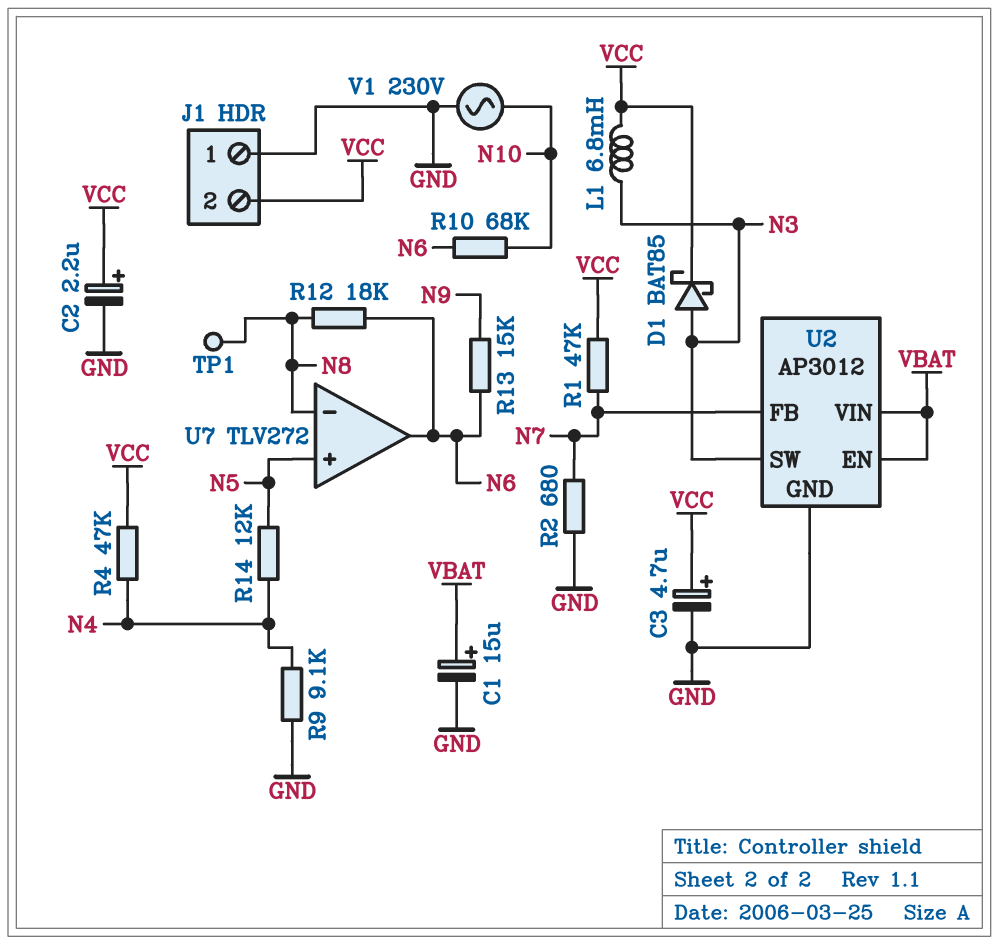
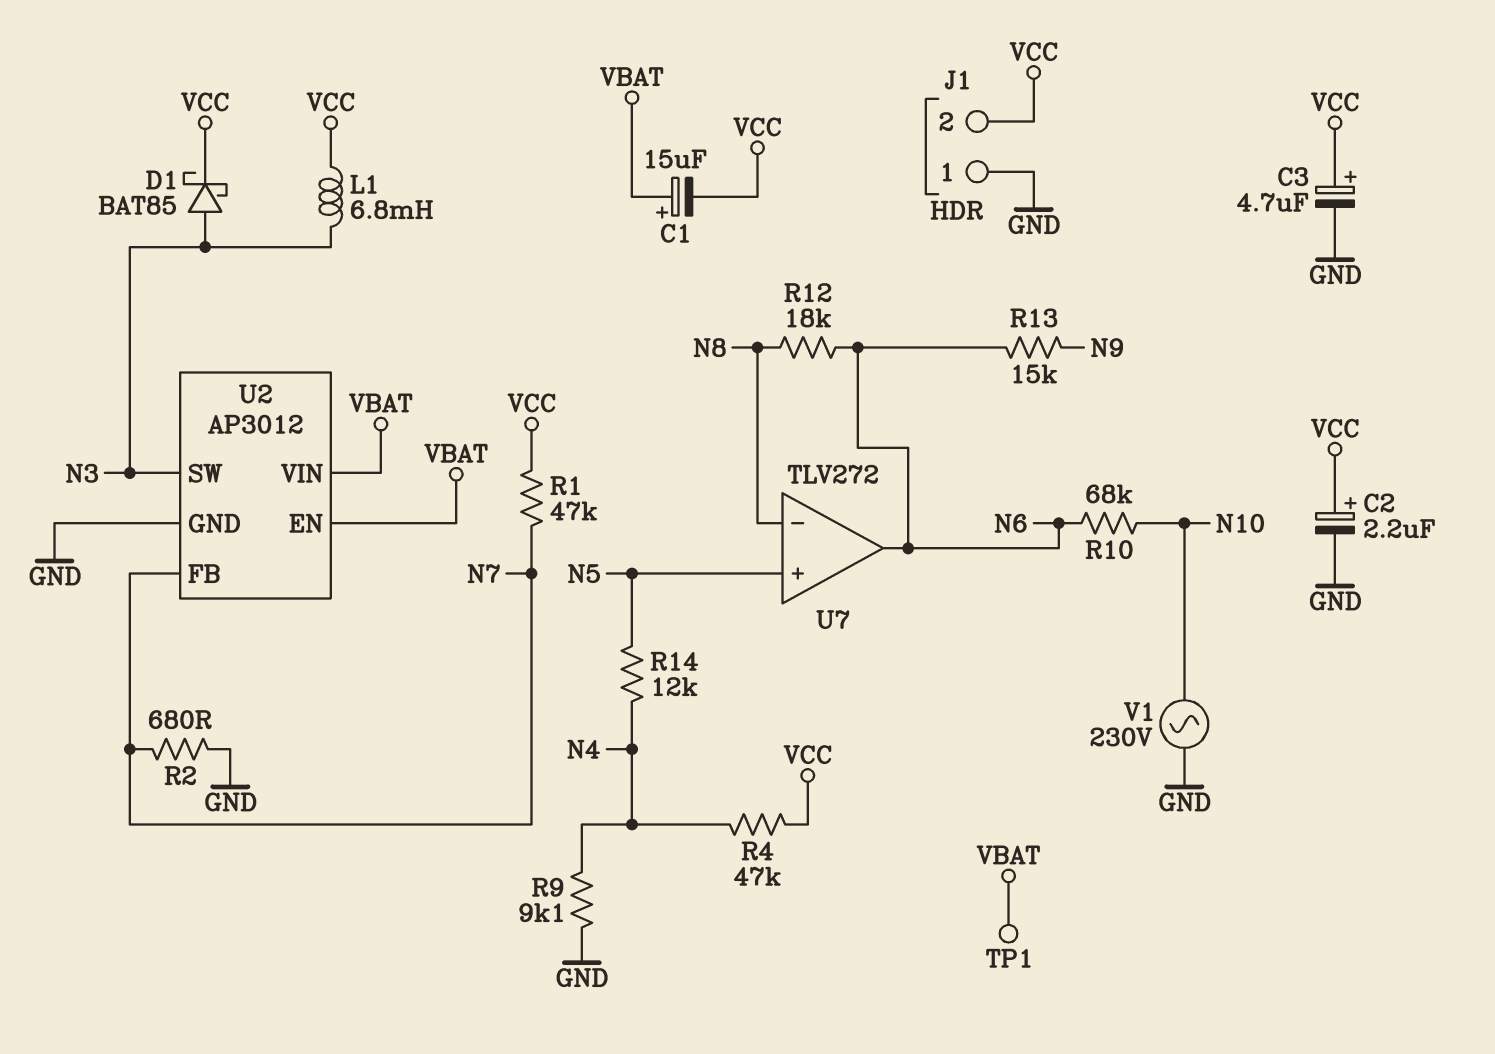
C1: 15uF (plus VBAT, minus GND) -> 15uF (plus VBAT, minus VCC)
TP1: test point (N8) -> test point (VBAT)

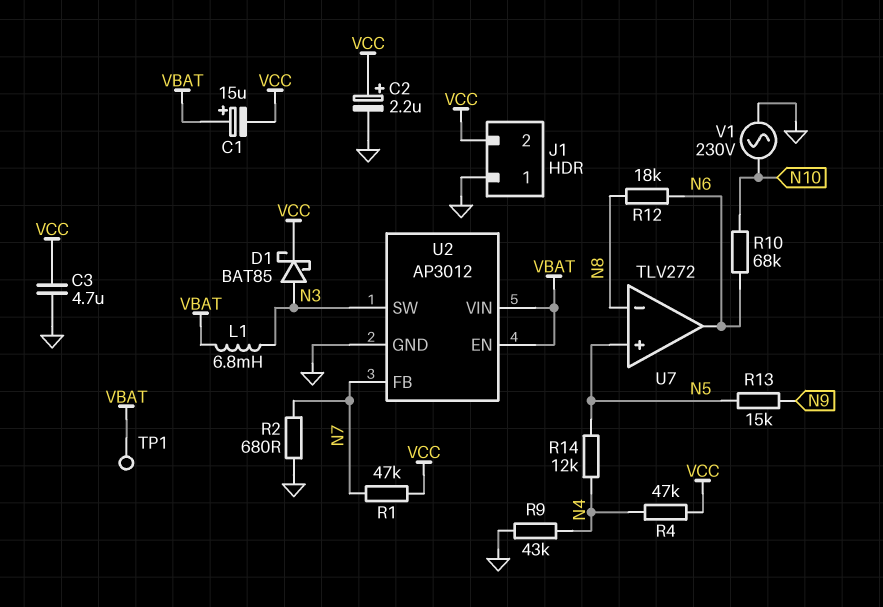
C3: 4.7uF (plus VCC, minus GND) -> 4.7uF (GND, VCC)
L1: 6.8mH (N3, VCC) -> 6.8mH (N3, VBAT)
R9: 9.1k (GND, N4) -> 43k (GND, N4)
R13: 15k (N6, N9) -> 15k (N5, N9)

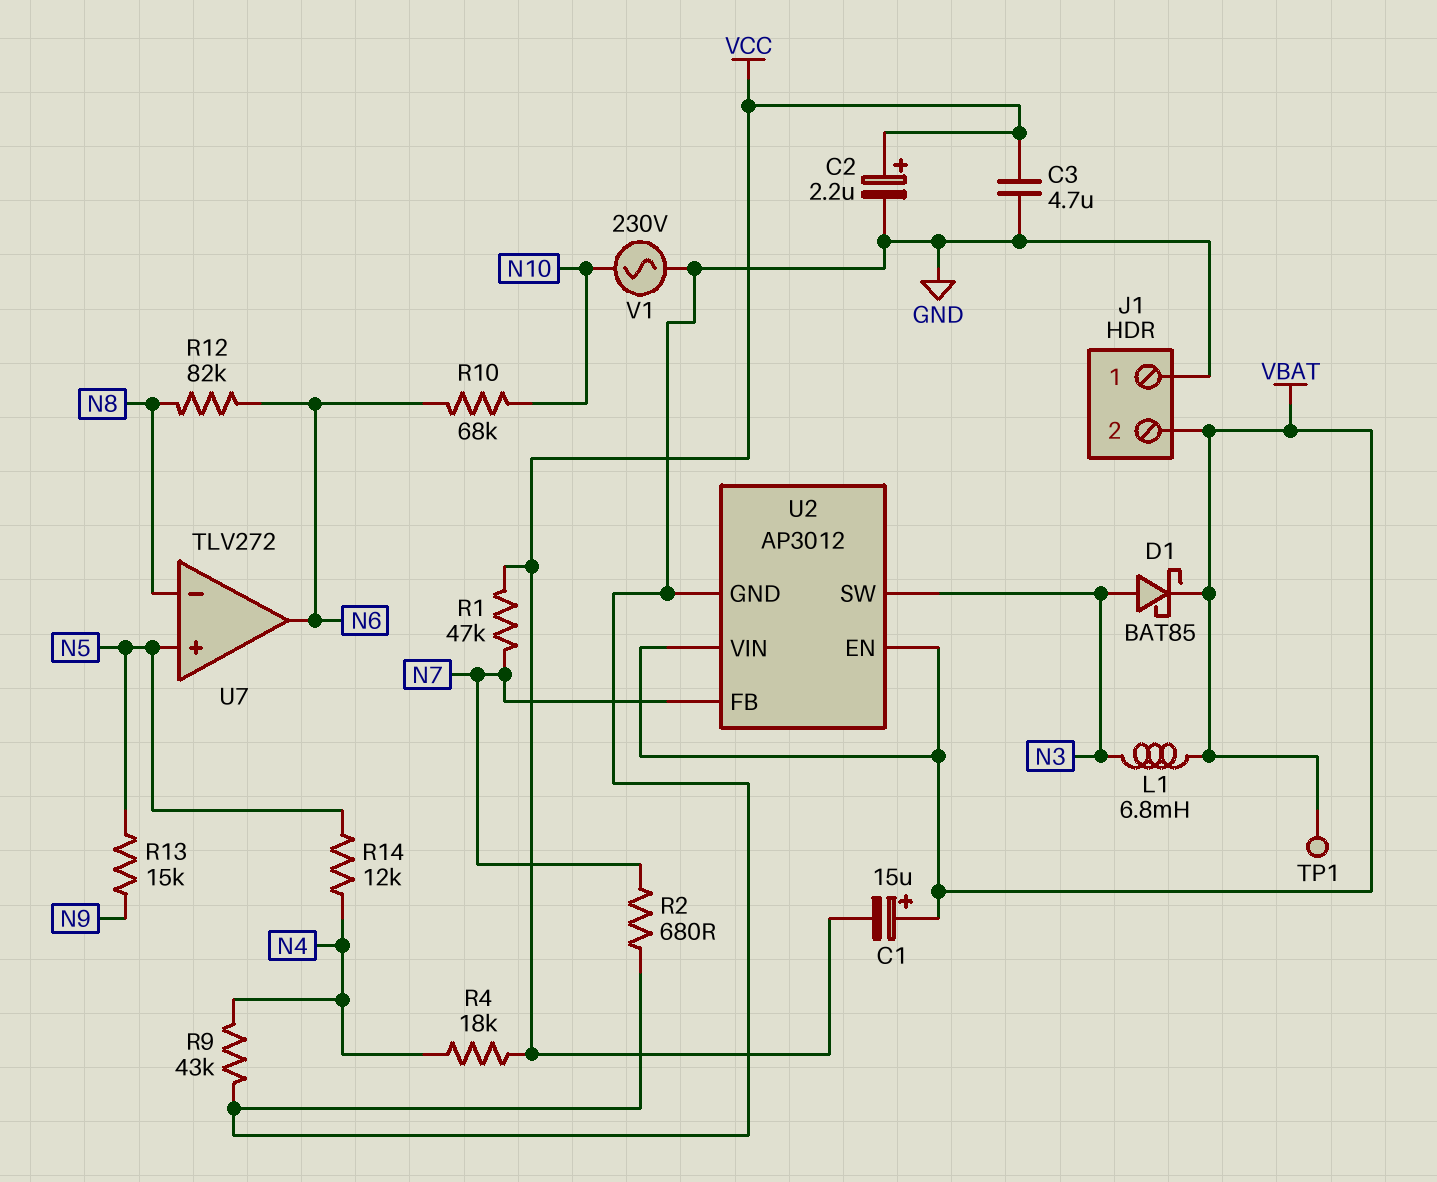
D1: schottky BAT85 (A N3, K VCC) -> schottky BAT85 (A N3, K VBAT)
J1 pin 2: VCC -> VBAT
R4: 47k (N4, VCC) -> 18k (N4, VCC)
R12: 18k (N6, N8) -> 82k (N6, N8)

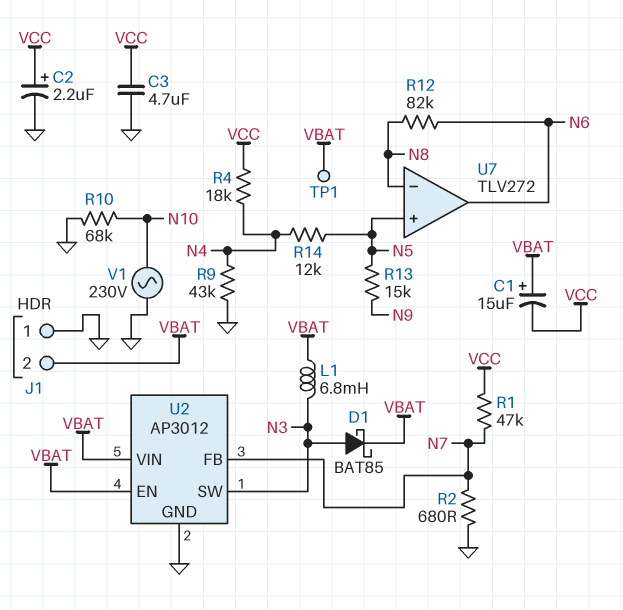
R10: 68k (N6, N10) -> 68k (GND, N10)

